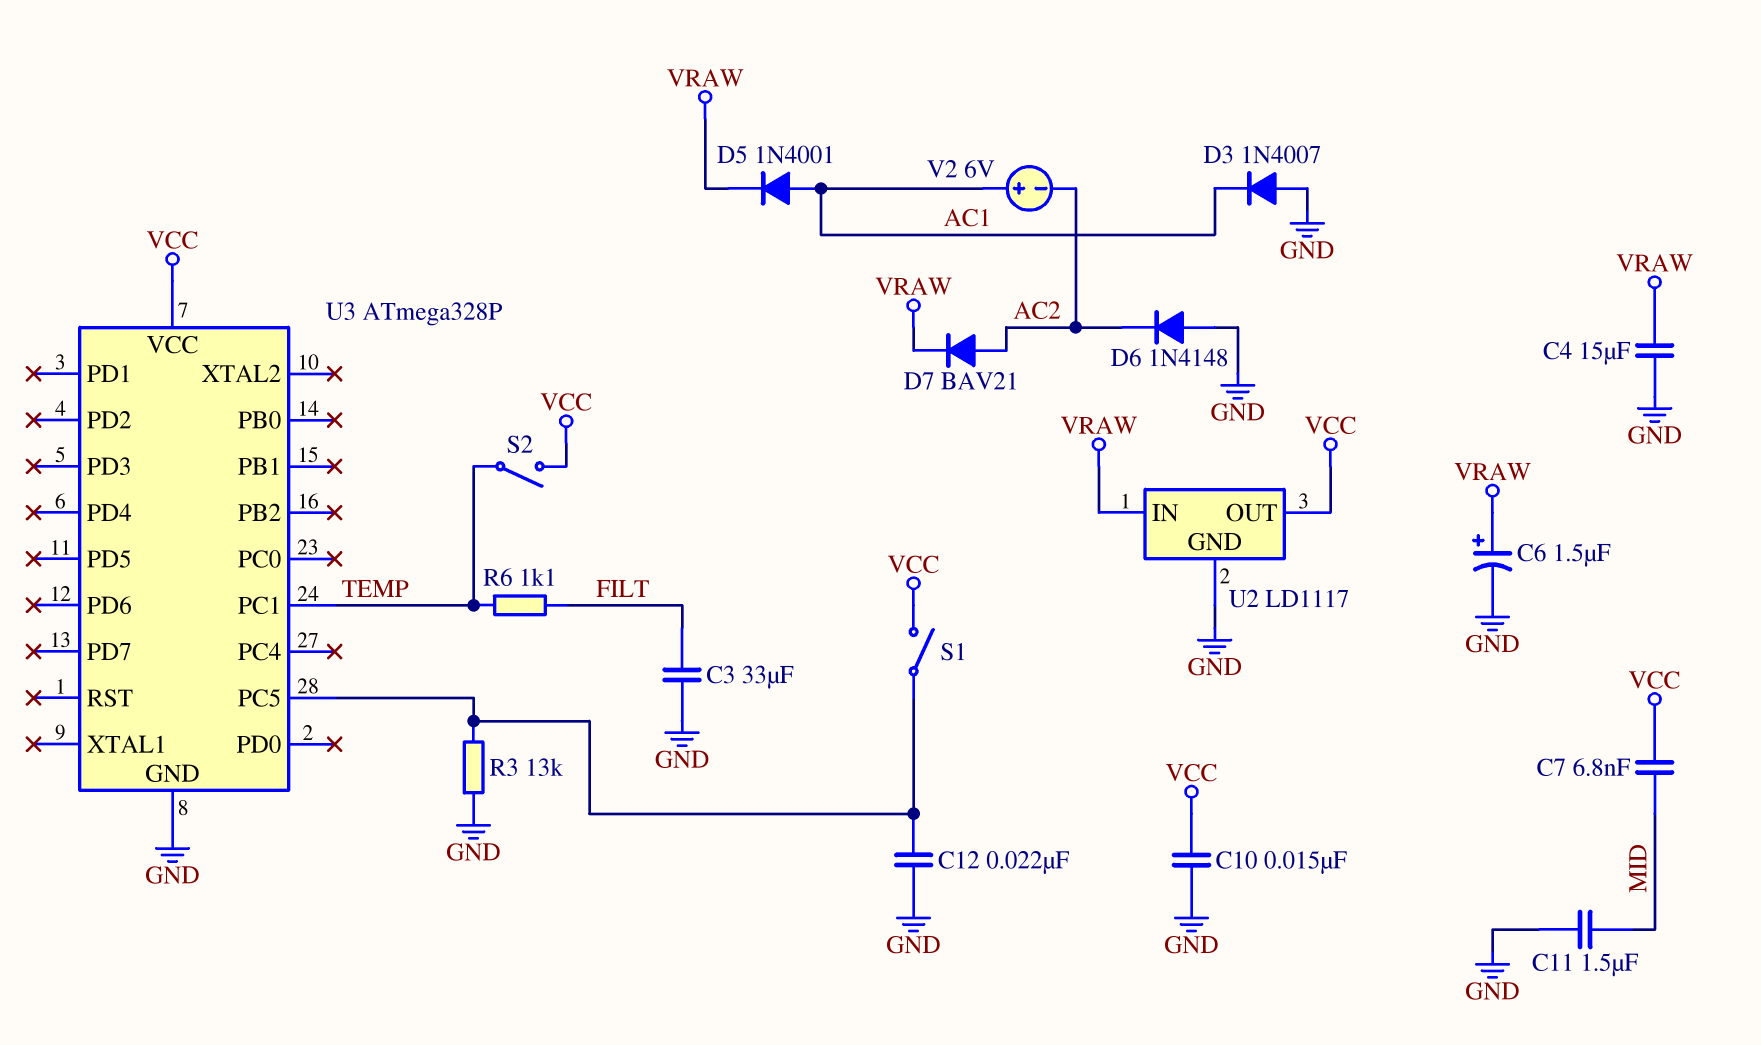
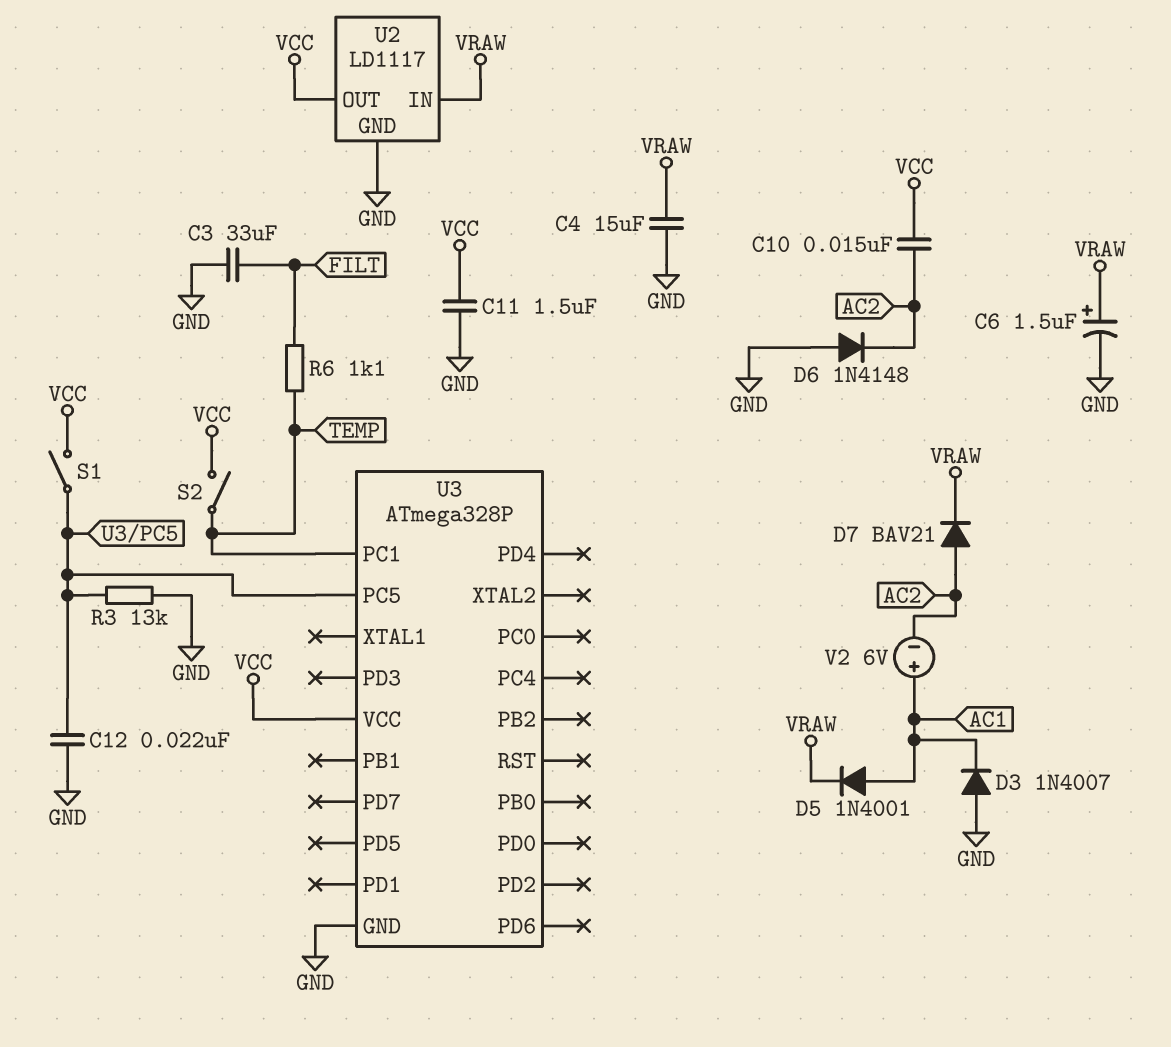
C7: 6.8nF (MID, VCC) -> none
C10: 15nF (GND, VCC) -> 15nF (AC2, VCC)
C11: 1.5uF (GND, MID) -> 1.5uF (GND, VCC)

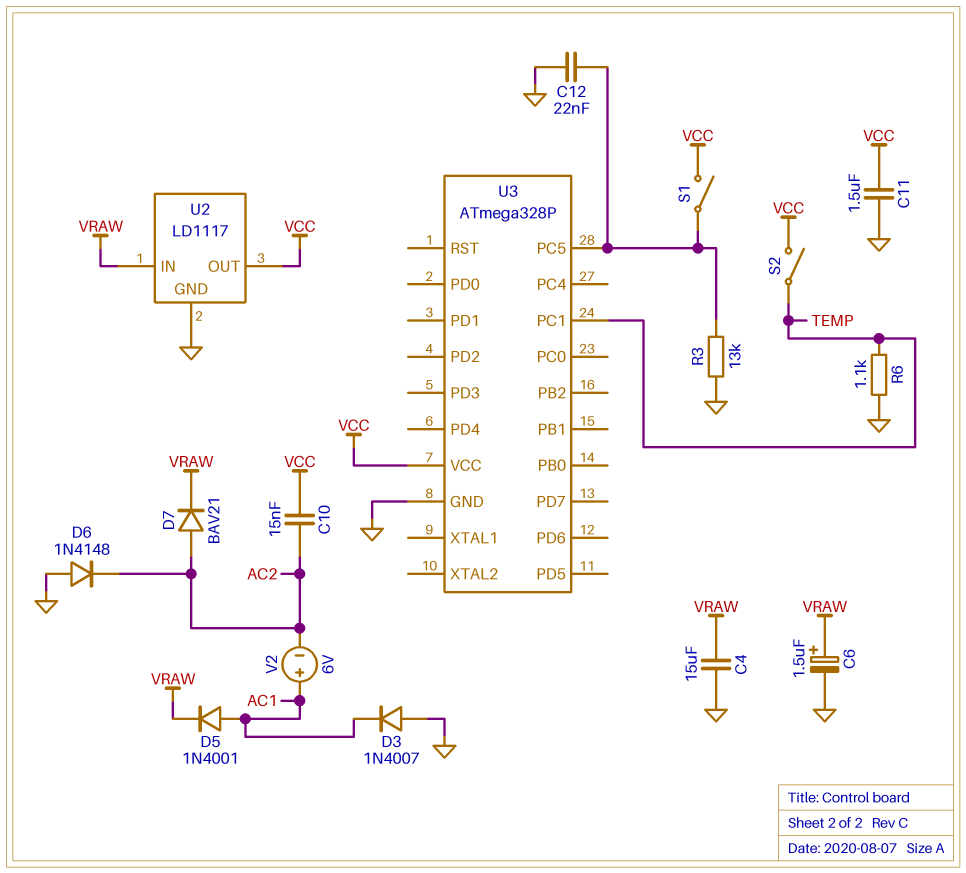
C3: 33uF (FILT, GND) -> none
R6: 1.1k (FILT, TEMP) -> 1.1k (GND, TEMP)

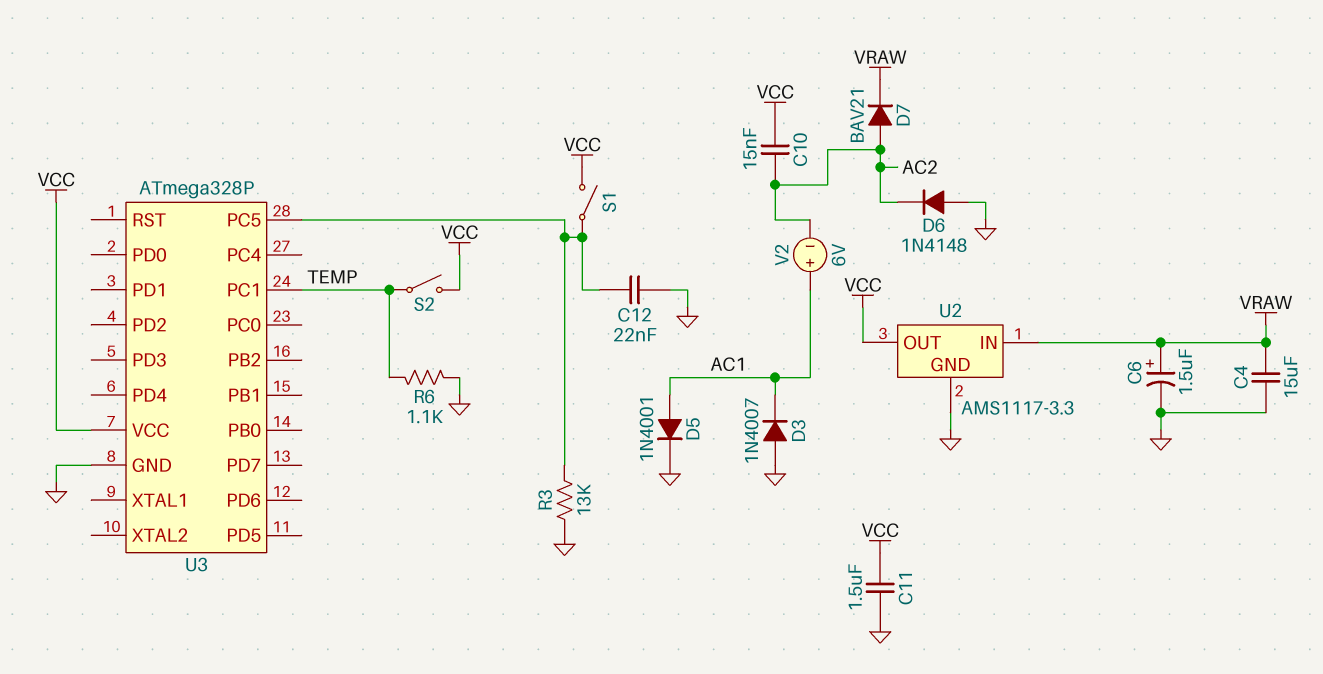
D5: diode 1N4001 (A AC1, K VRAW) -> diode 1N4001 (A AC1, K GND)
U2: LD1117 -> AMS1117-3.3

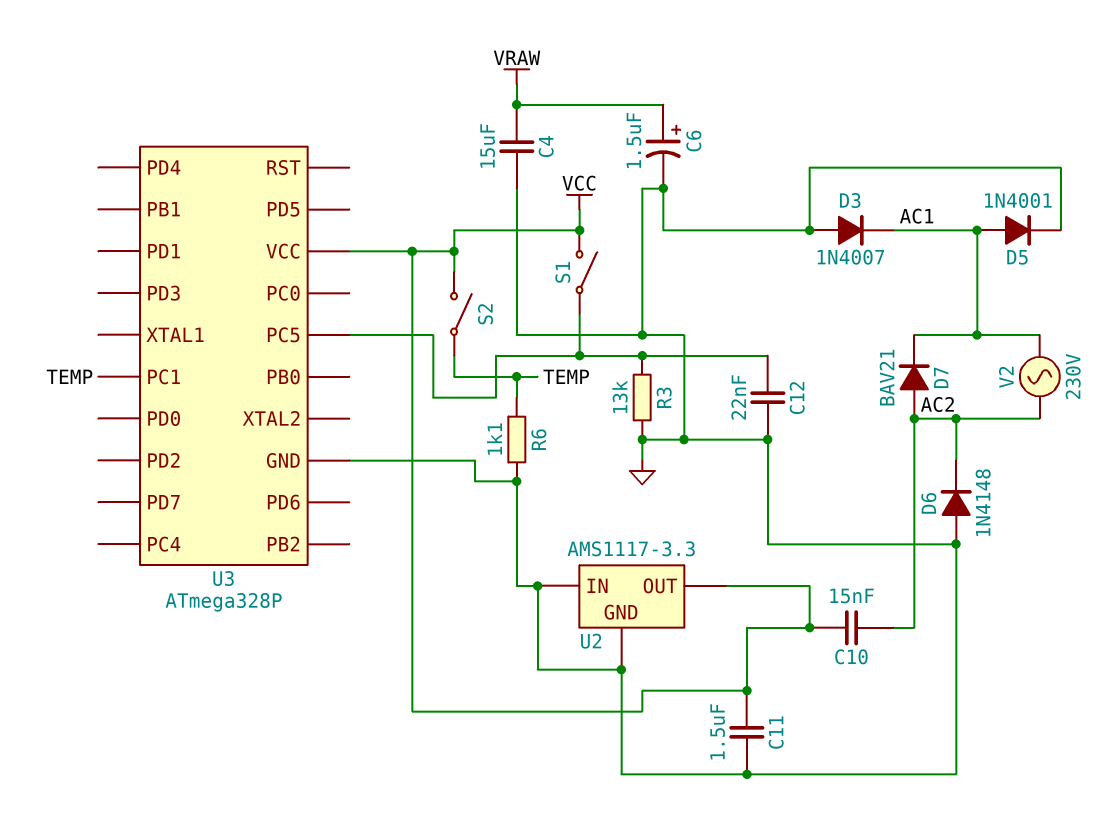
D7: diode BAV21 (A AC2, K VRAW) -> diode BAV21 (A AC2, K AC1)
U2 pin IN: VRAW -> GND
V2: 6V (plus AC1, minus AC2) -> AC 230V (AC1, AC2)

